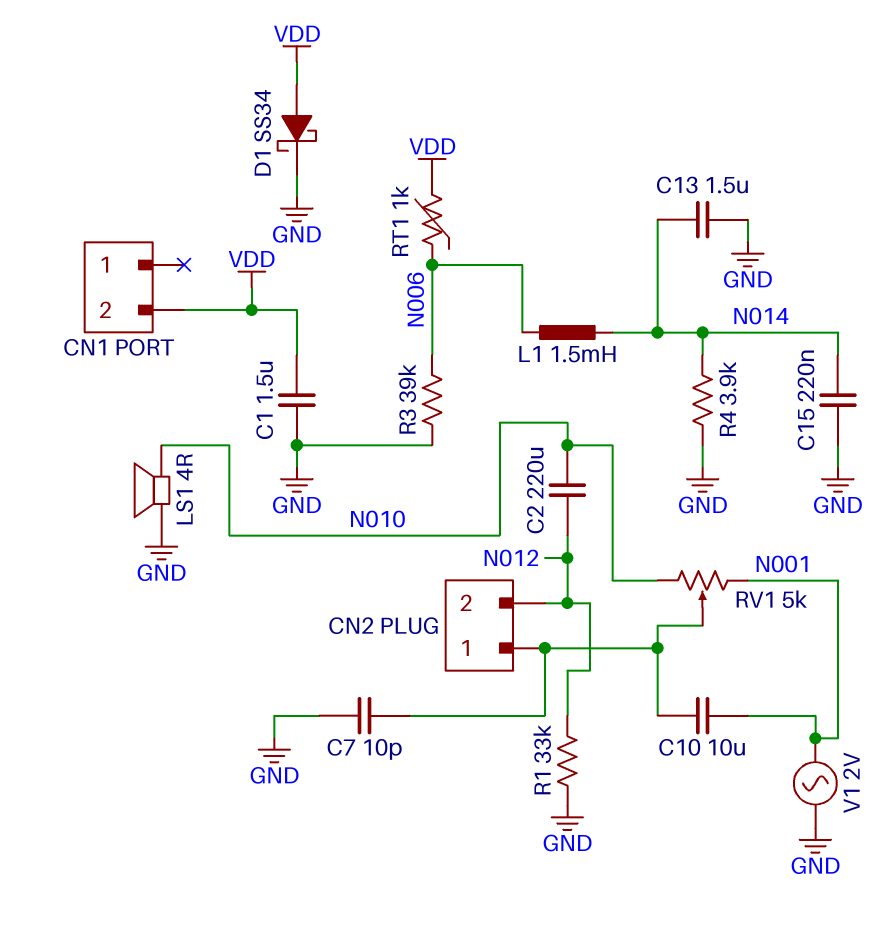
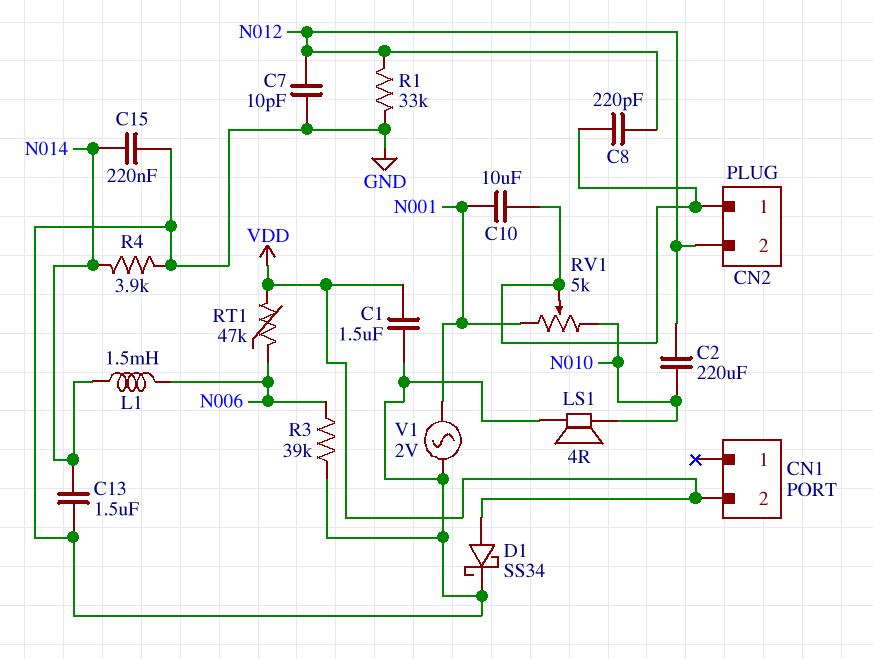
C7: 10pF (CN2/1, GND) -> 10pF (GND, N012)
C8: none -> 220pF (CN2/1, N012)
RT1: 1k (N006, VDD) -> 47k (N006, VDD)

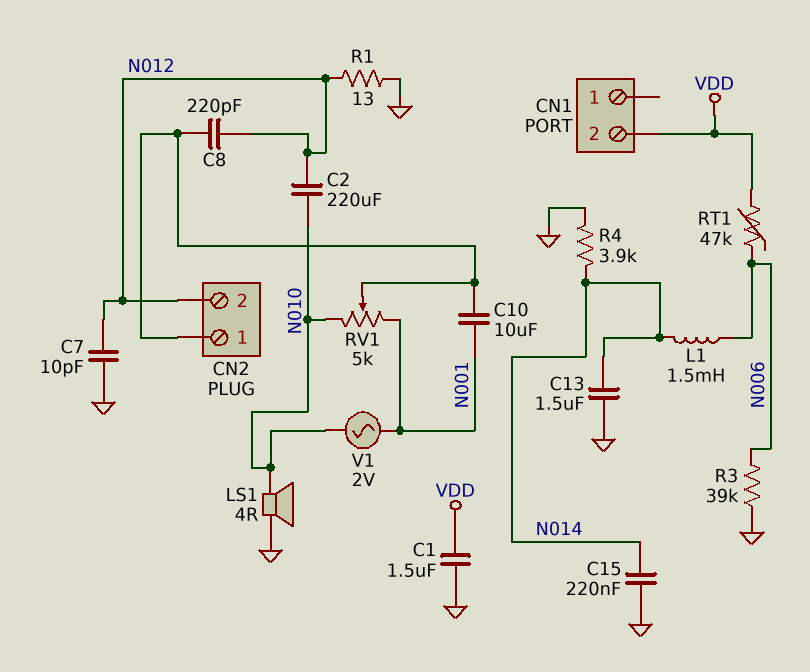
D1: schottky SS34 (A VDD, K GND) -> none
R1: 33k (GND, N012) -> 13 (GND, N012)
V1: AC 2V (GND, N001) -> AC 2V (N001, N010)

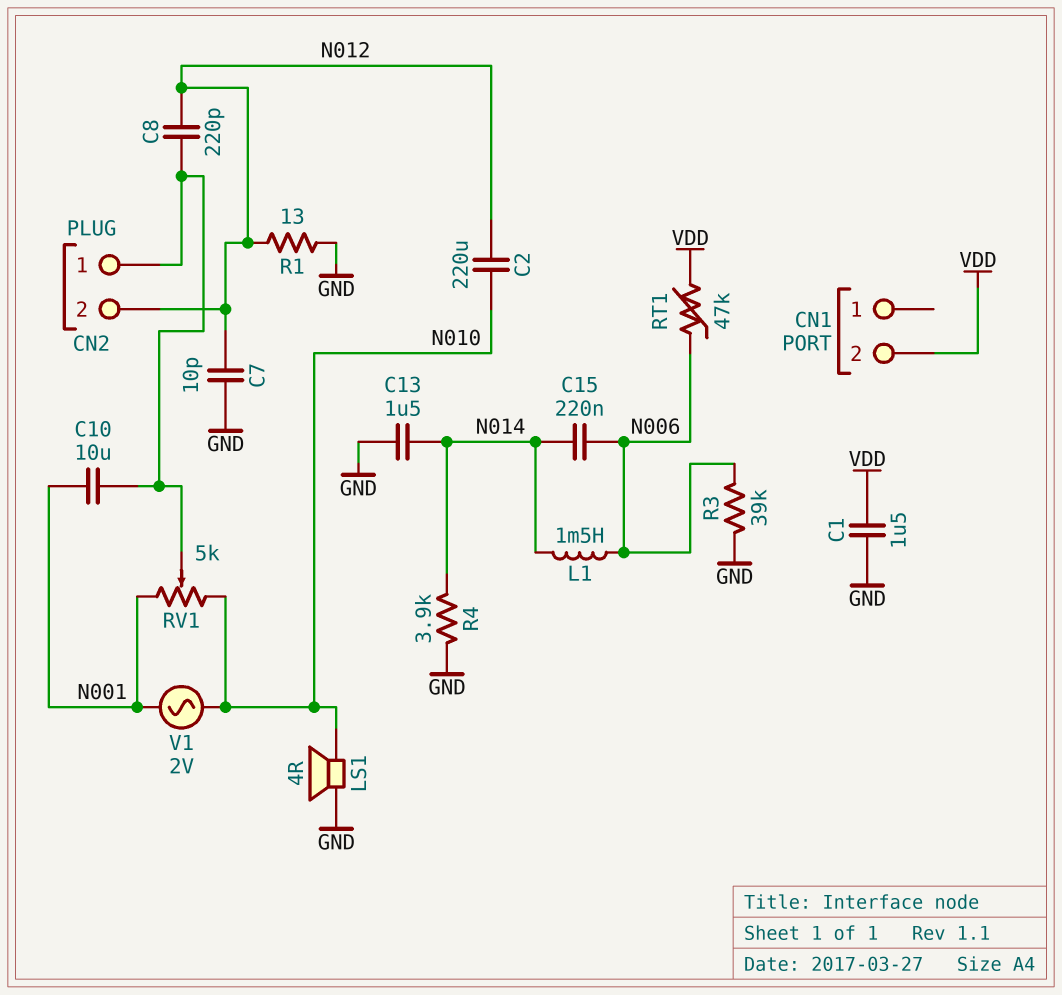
C15: 220nF (GND, N014) -> 220nF (N006, N014)

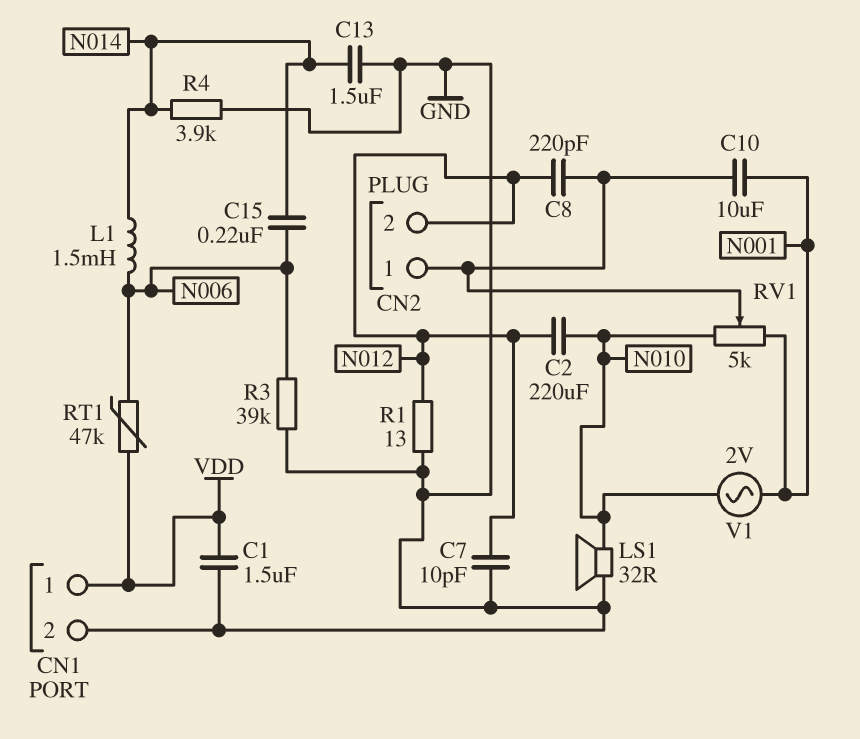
CN1 pin 1: none -> VDD
CN1 pin 2: VDD -> GND
LS1: speaker 4R (GND, N010) -> speaker 32R (GND, N010)

